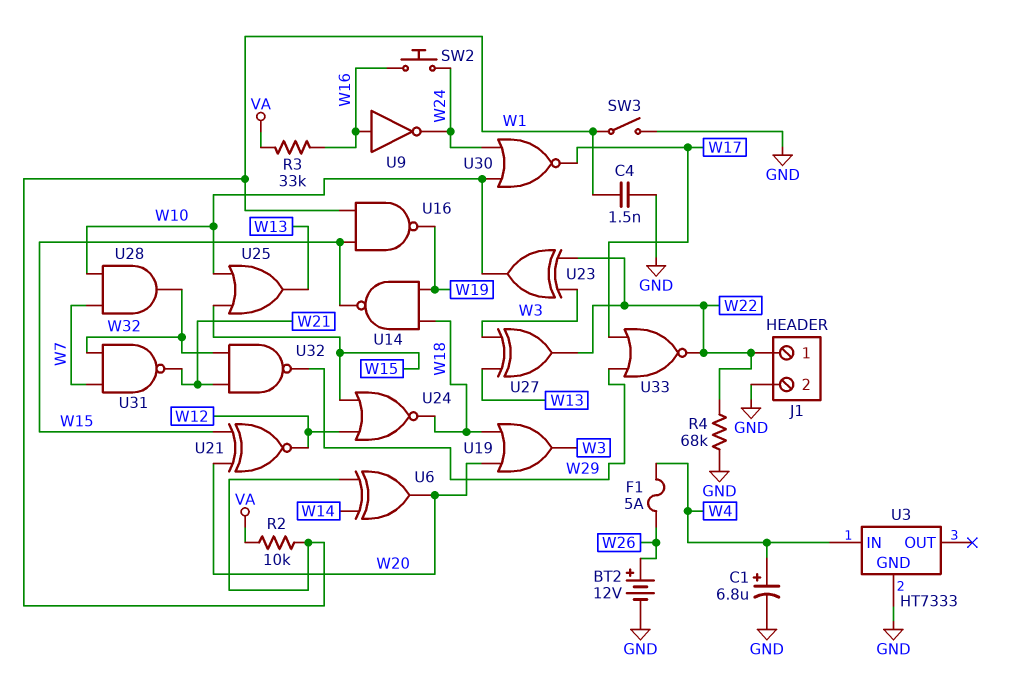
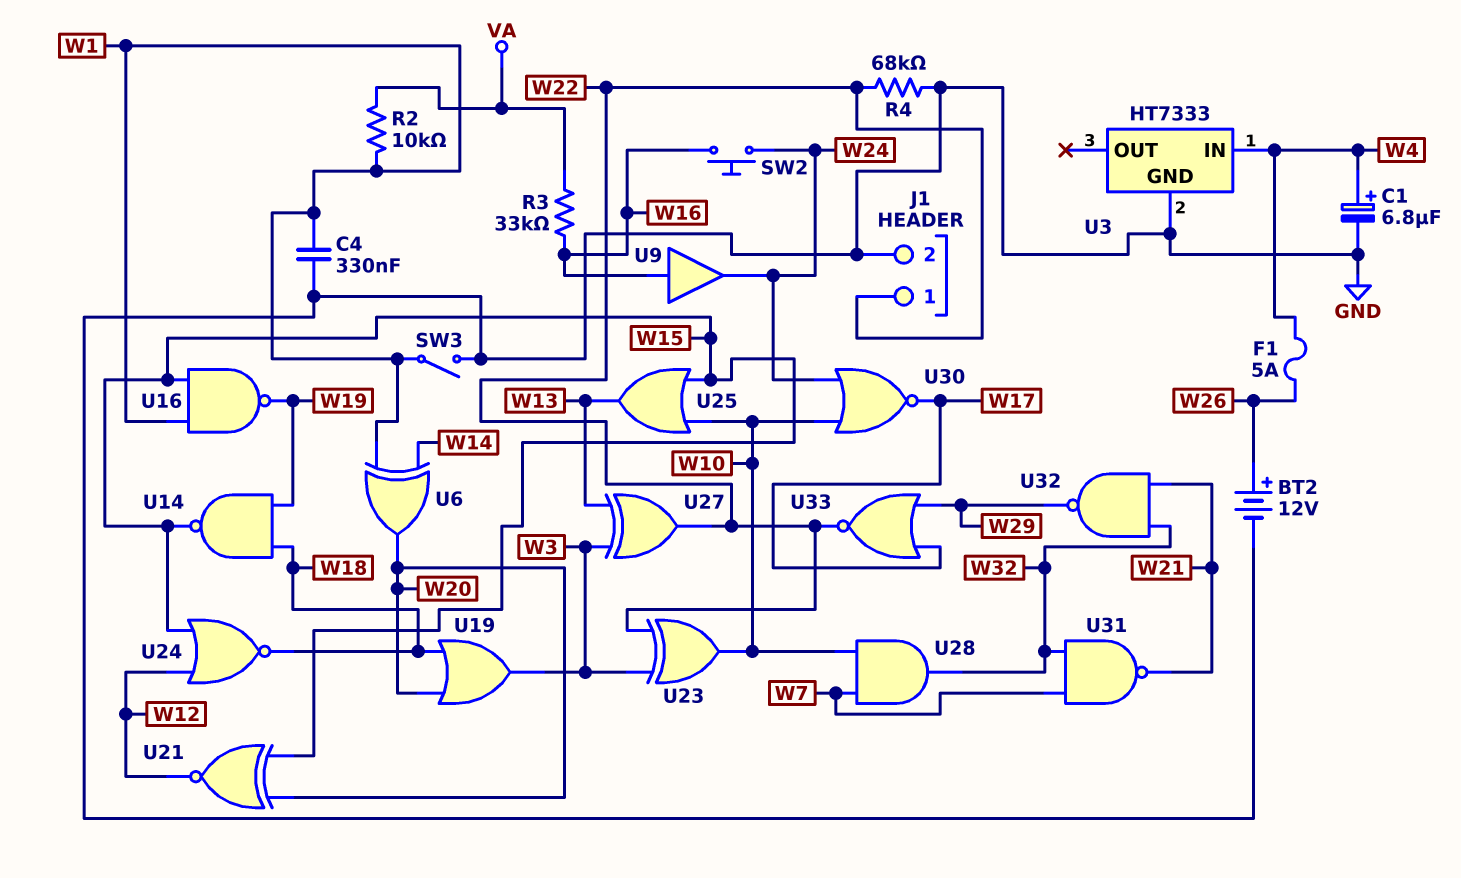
C4: 1.5nF (GND, W1) -> 330nF (GND, W1)
U9: NOT (in W16, out W24) -> buffer (in W16, out W24)

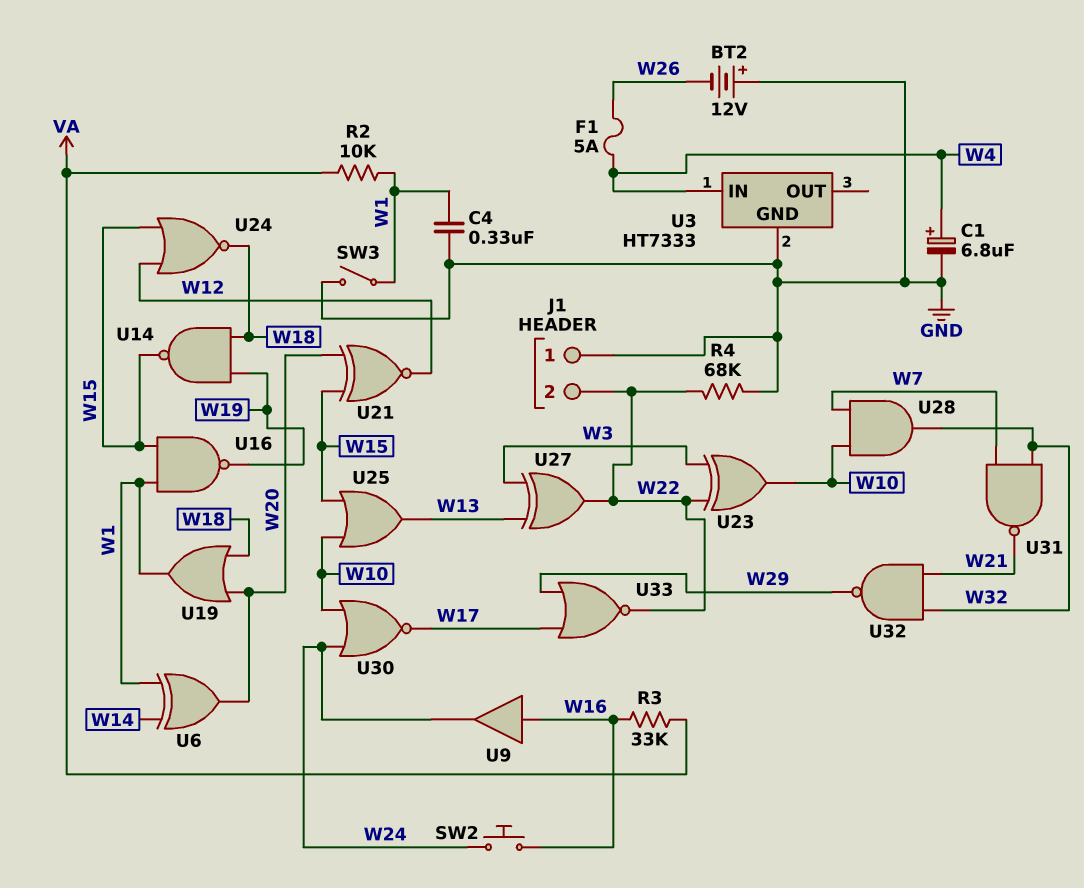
BT2: 12V (plus W26, minus GND) -> 12V (plus GND, minus W26)
J1 pin 1: W22 -> GND
J1 pin 2: GND -> W22
U19: OR (in W18, in W20, out W3) -> OR (in W18, in W20, out W1)

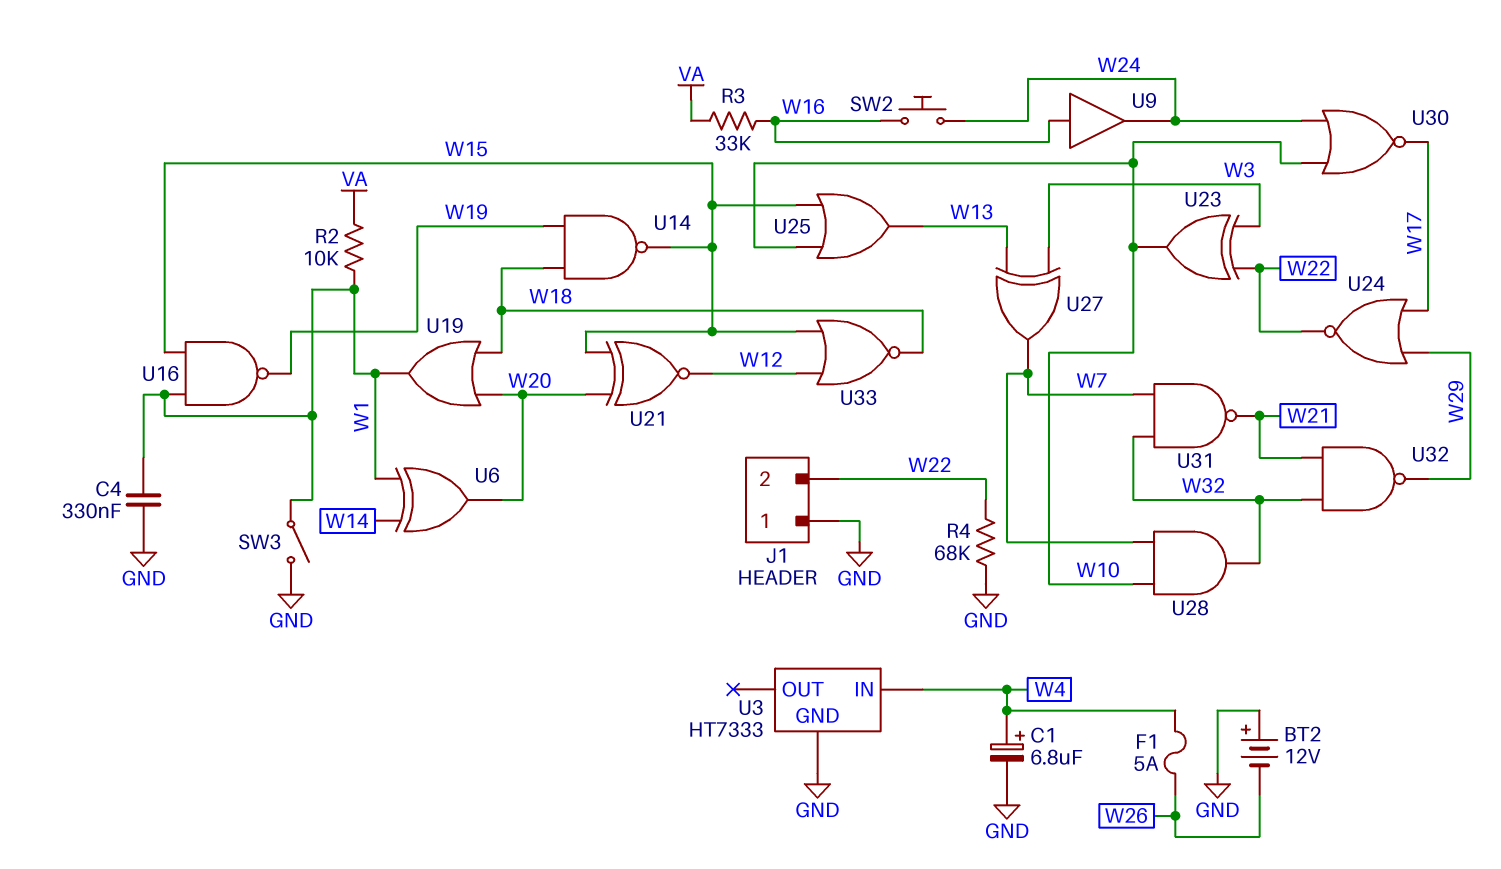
U24: NOR (in W12, in W15, out W18) -> NOR (in W17, in W29, out W22)
U27: XOR (in W3, in W13, out W22) -> XOR (in W3, in W13, out W7)
U33: NOR (in W17, in W29, out W22) -> NOR (in W12, in W15, out W18)

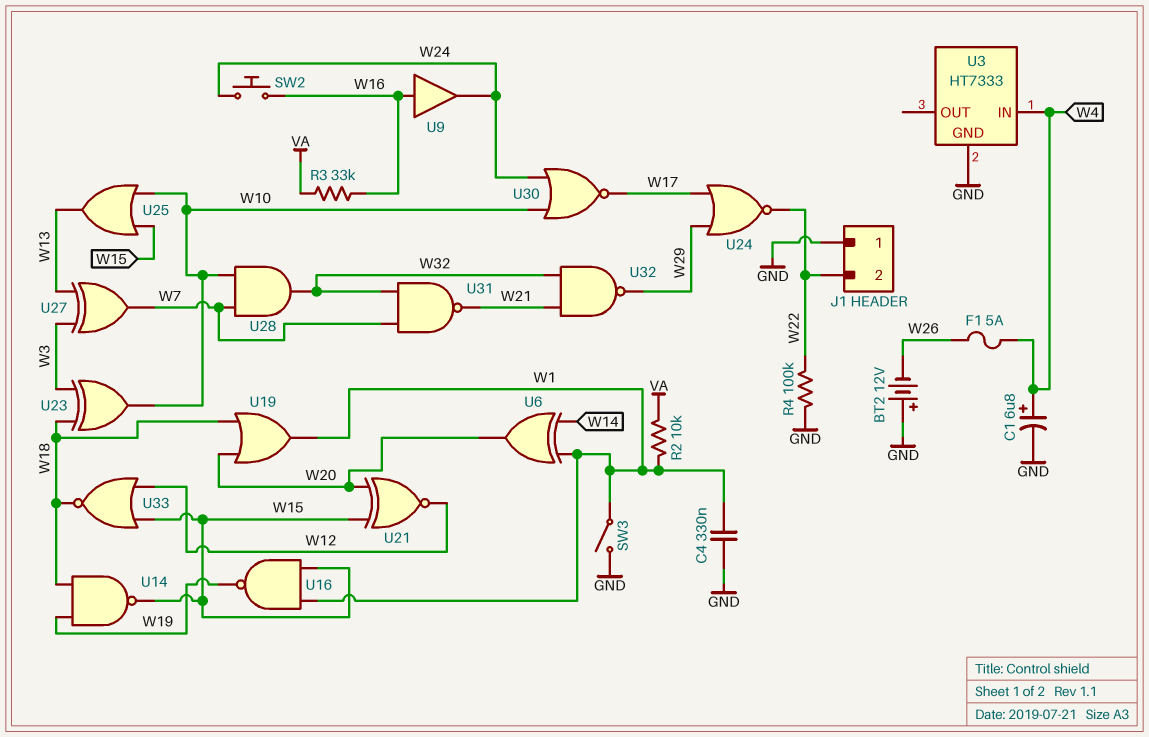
R4: 68k (GND, W22) -> 100k (GND, W22)
U23: XOR (in W3, in W22, out W10) -> XOR (in W3, in W18, out W10)

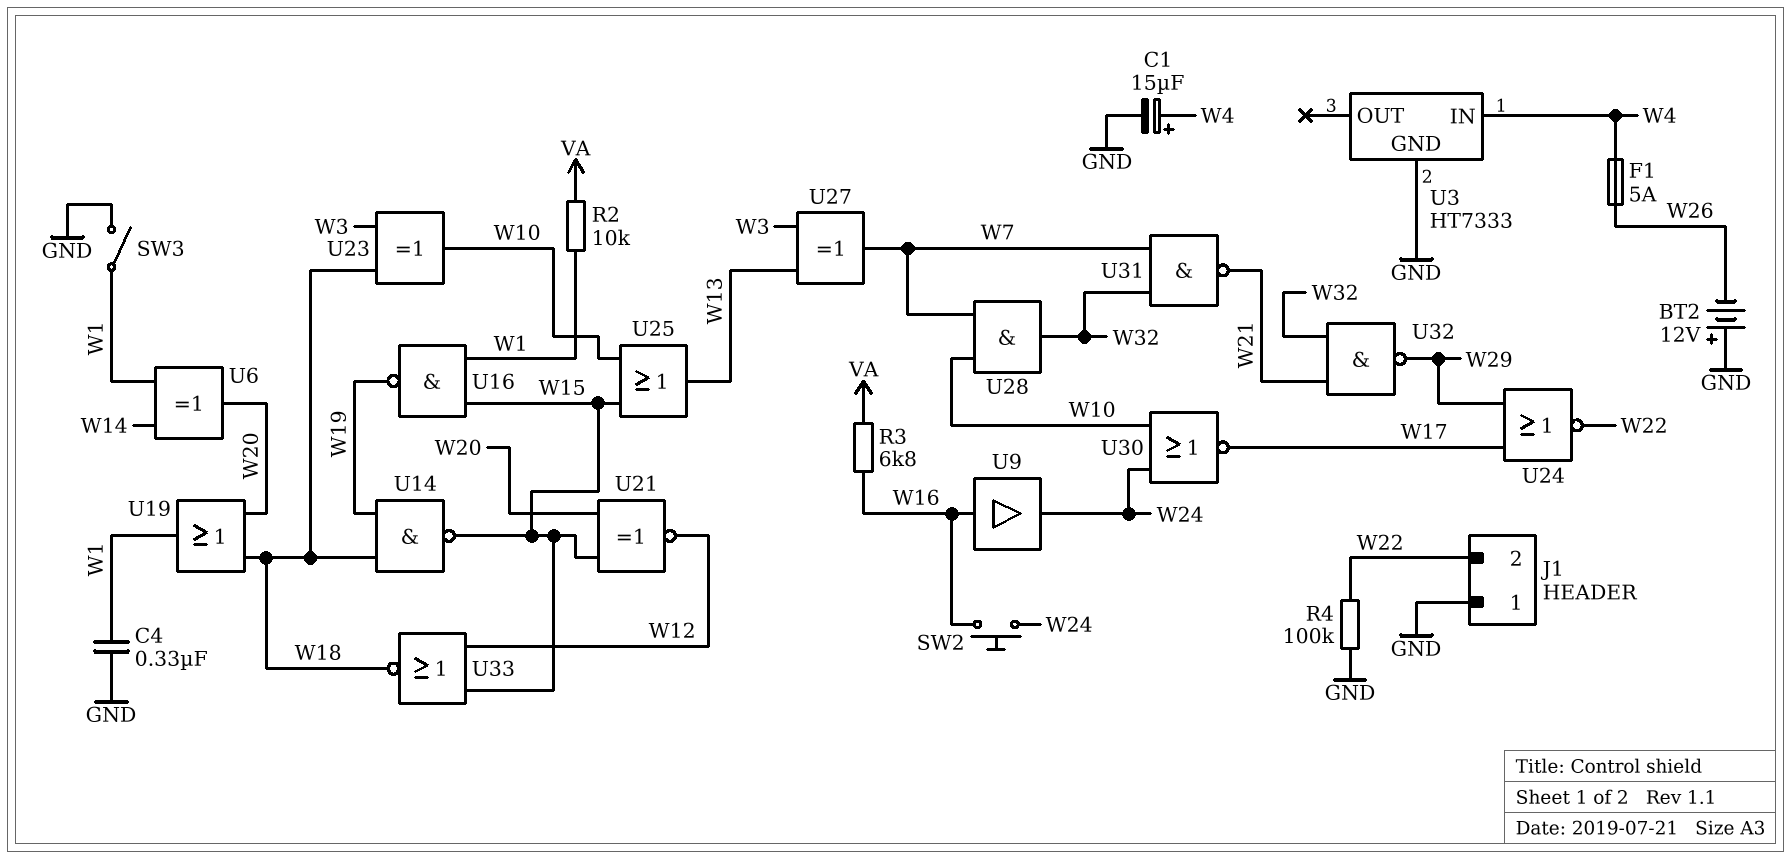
C1: 6.8uF (plus W4, minus GND) -> 15uF (plus W4, minus GND)
R3: 33k (VA, W16) -> 6.8k (VA, W16)

